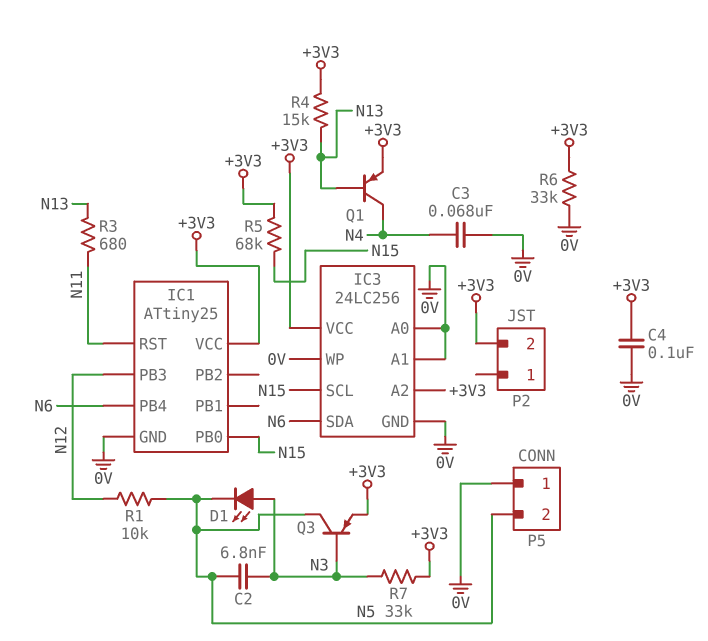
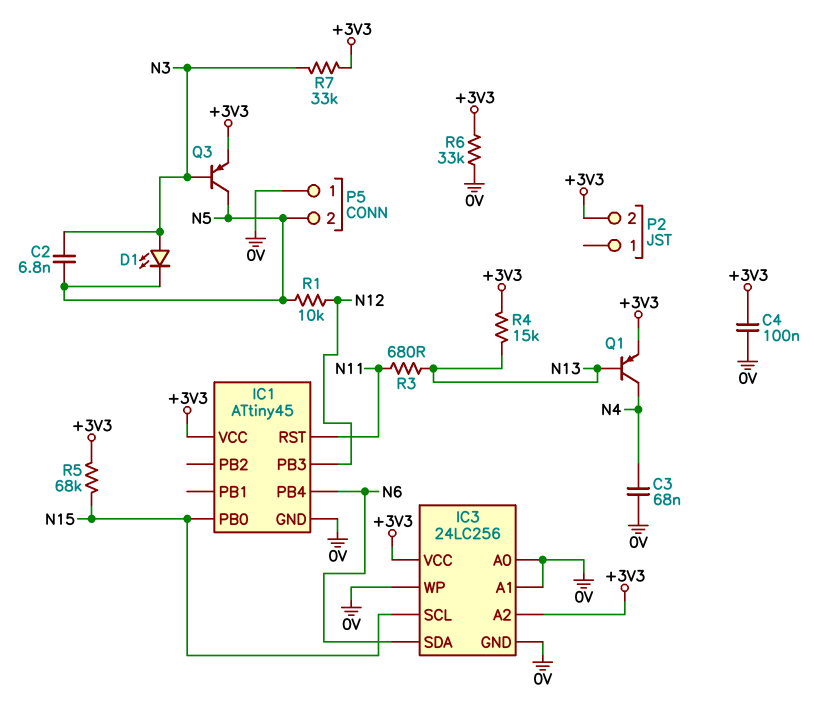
IC1: ATtiny25 -> ATtiny45

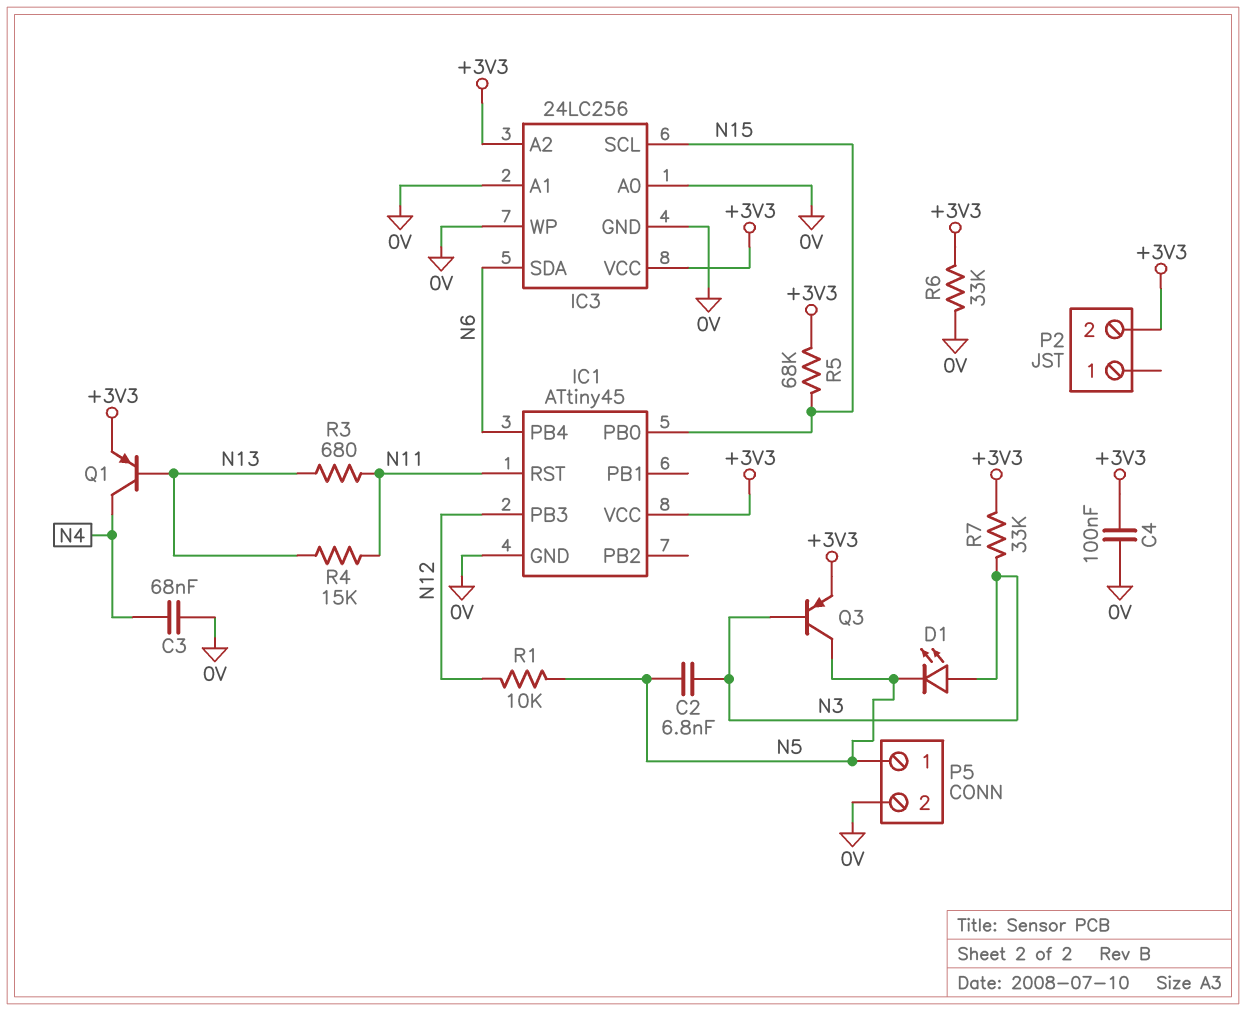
P5 pin 1: 0V -> N5
P5 pin 2: N5 -> 0V
R4: 15k (+3V3, N13) -> 15k (N11, N13)

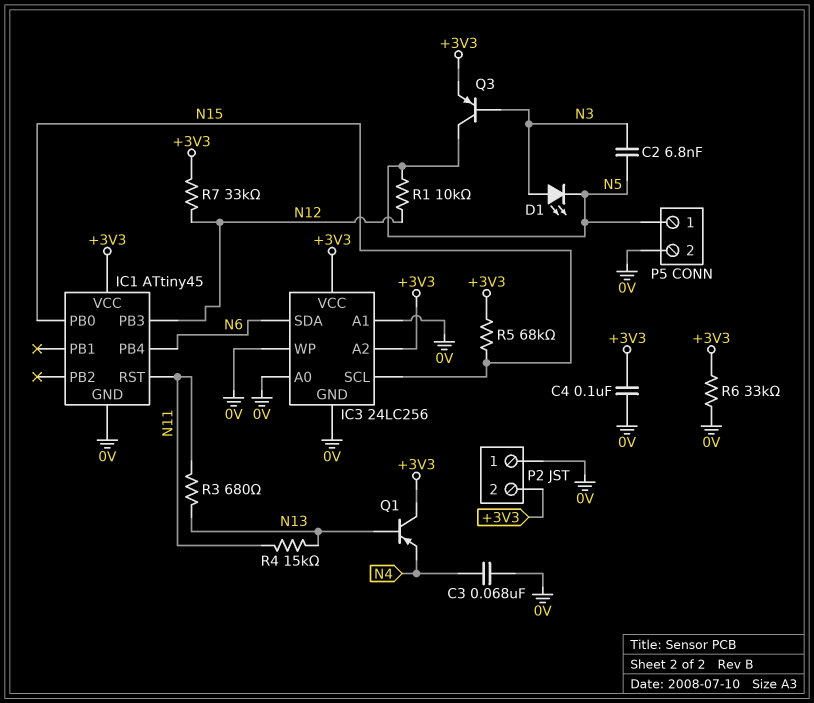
P2 pin 1: none -> 0V
Q1: PNP (B N13, C N4, E +3V3) -> PNP (B N13, C +3V3, E N4)
R7: 33k (+3V3, N3) -> 33k (+3V3, N12)

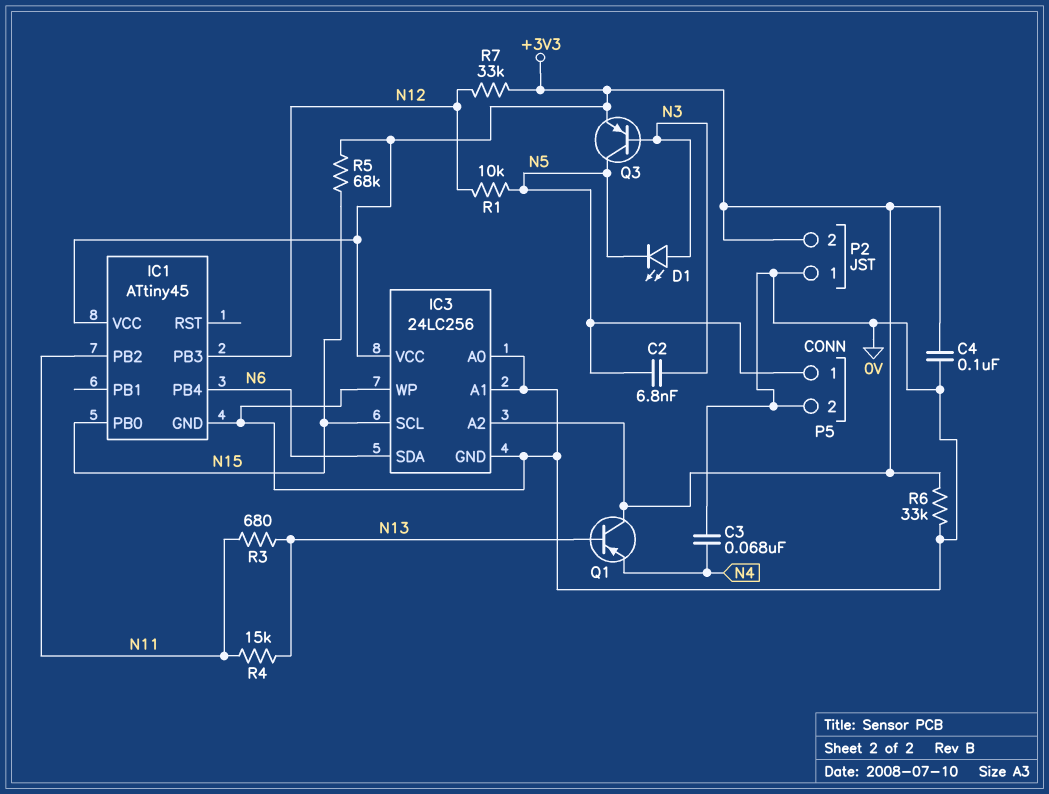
IC1 pin PB2: none -> N11
IC1 pin RST: N11 -> none

